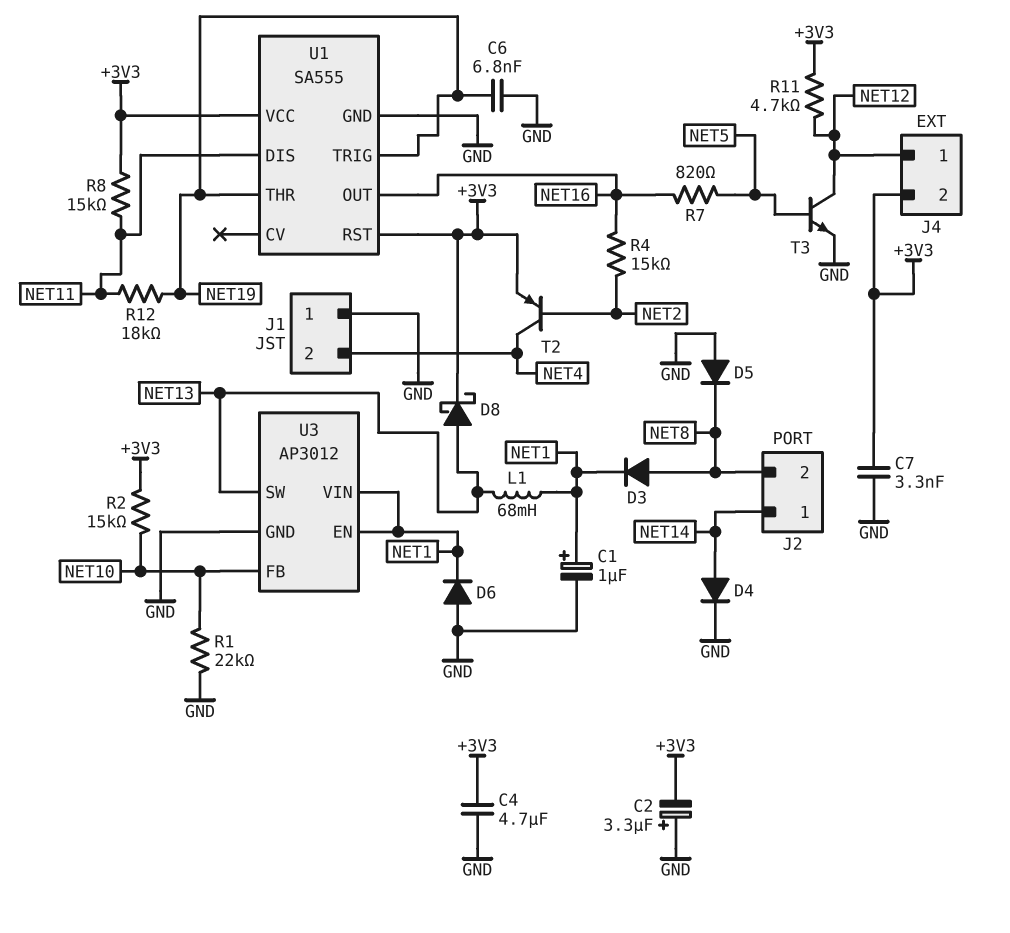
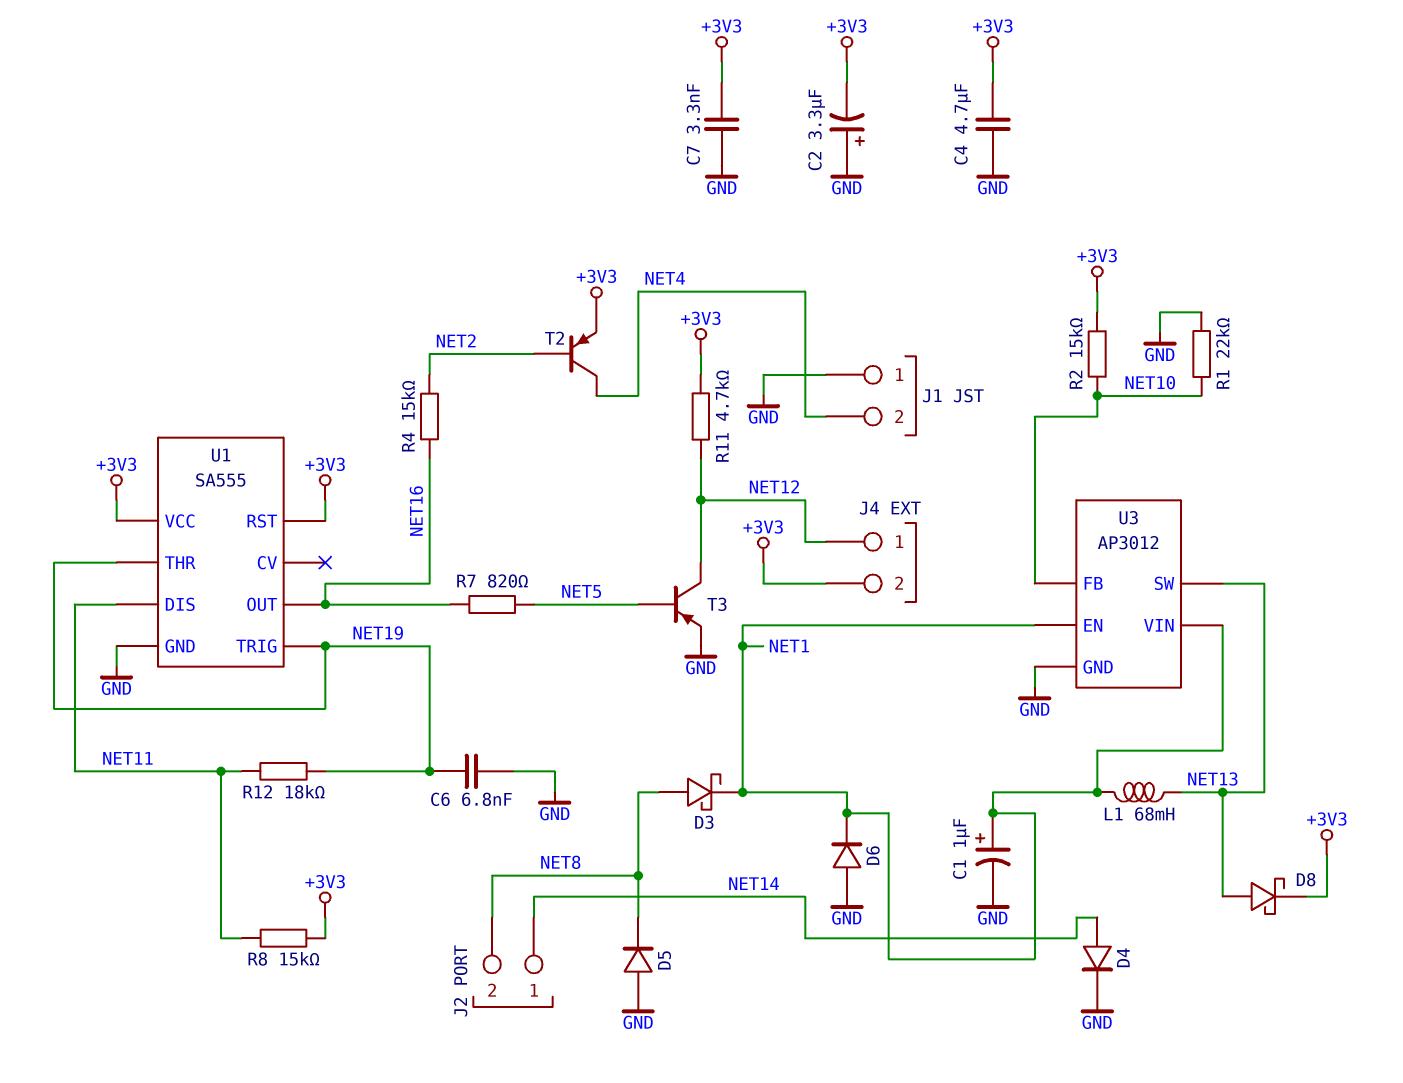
D3: diode (A NET8, K NET1) -> schottky (A NET8, K NET1)
T3: NPN (B NET5, C NET12, E GND) -> PNP (B NET5, C NET12, E GND)

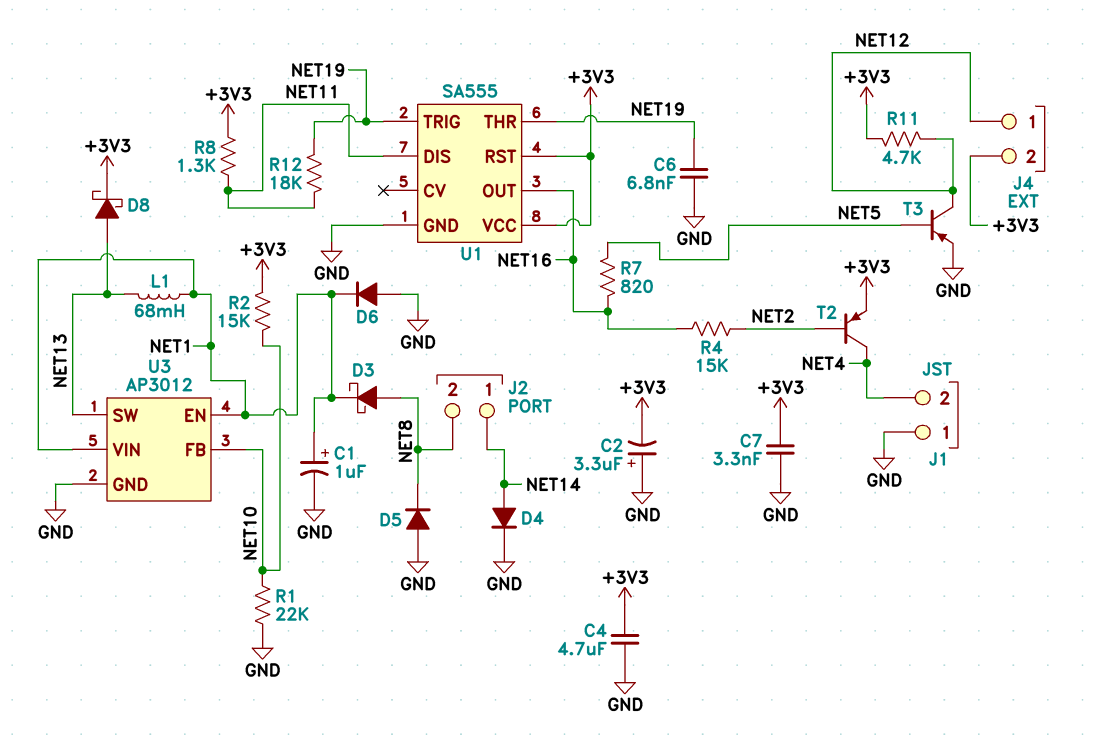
R8: 15k (+3V3, NET11) -> 1.3k (+3V3, NET11)

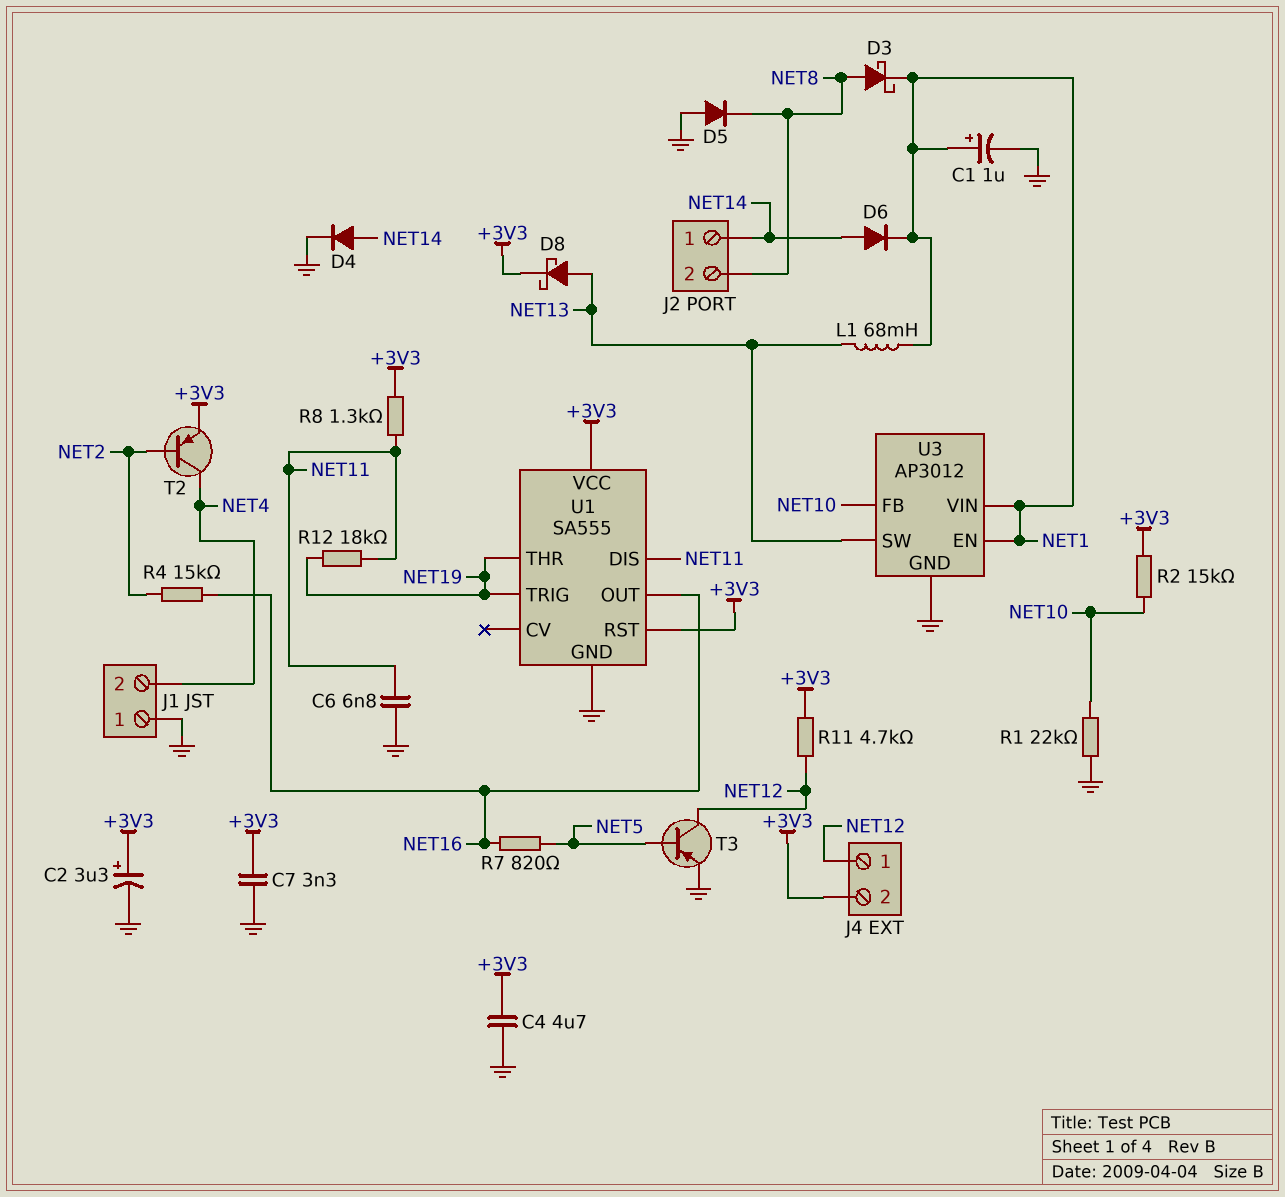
C2: 3.3uF (plus GND, minus +3V3) -> 3.3uF (plus +3V3, minus GND)
C6: 6.8nF (GND, NET19) -> 6.8nF (GND, NET11)
D6: diode (A GND, K NET1) -> diode (A NET14, K NET1)

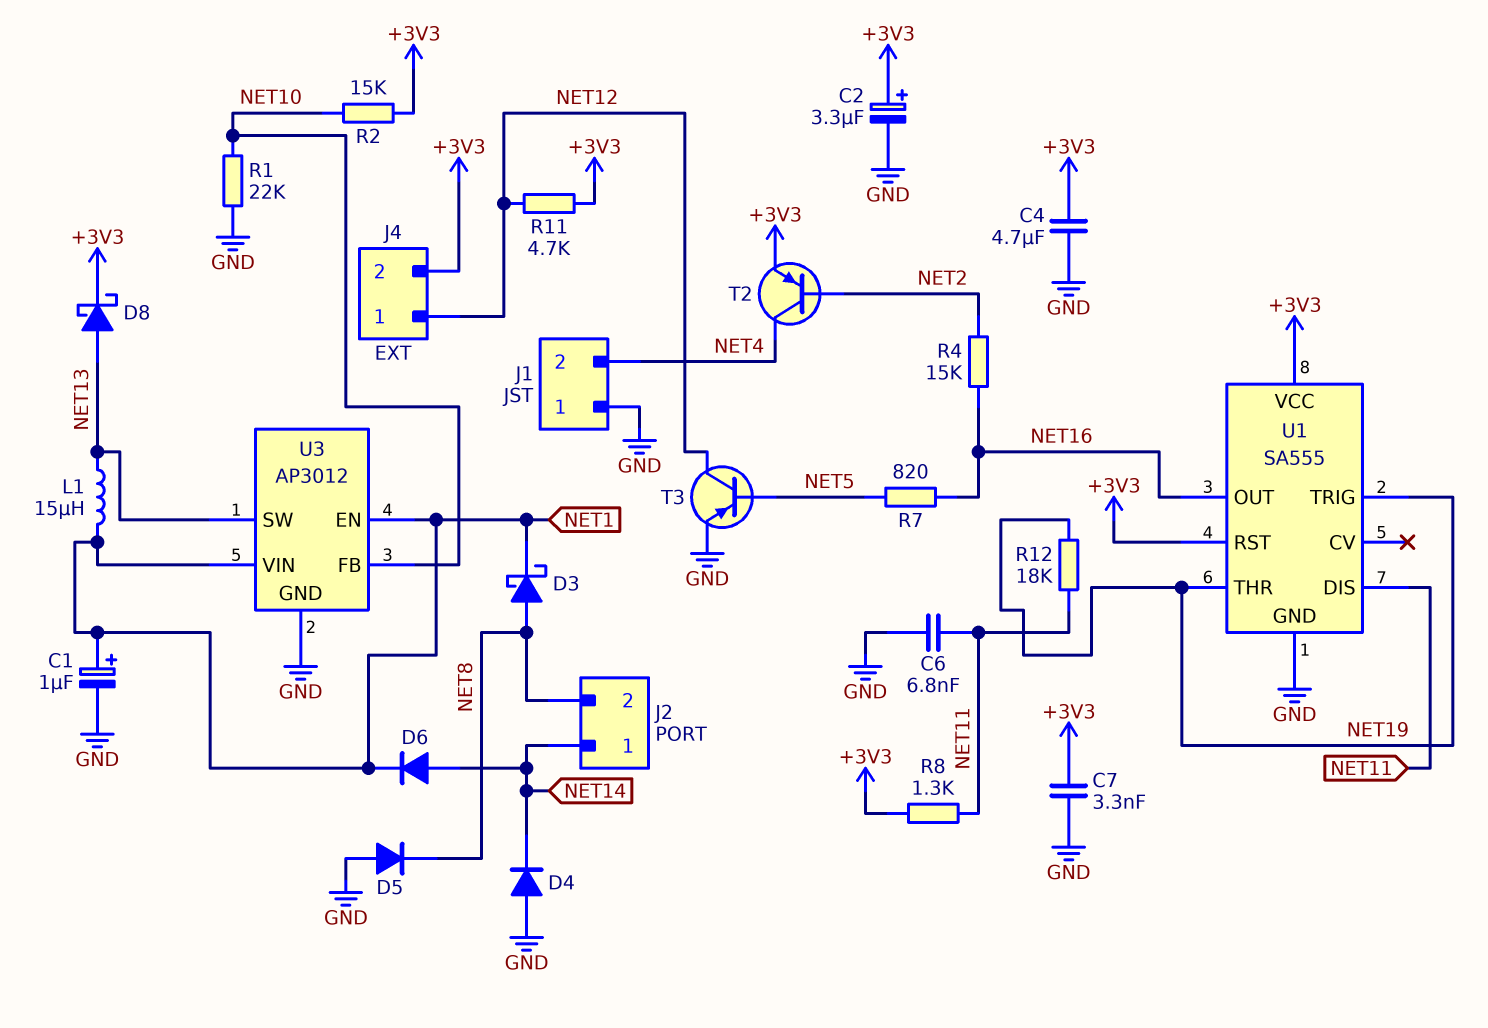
D4: diode (A NET14, K GND) -> diode (A GND, K NET14)
L1: 68mH (NET1, NET13) -> 15uH (NET1, NET13)

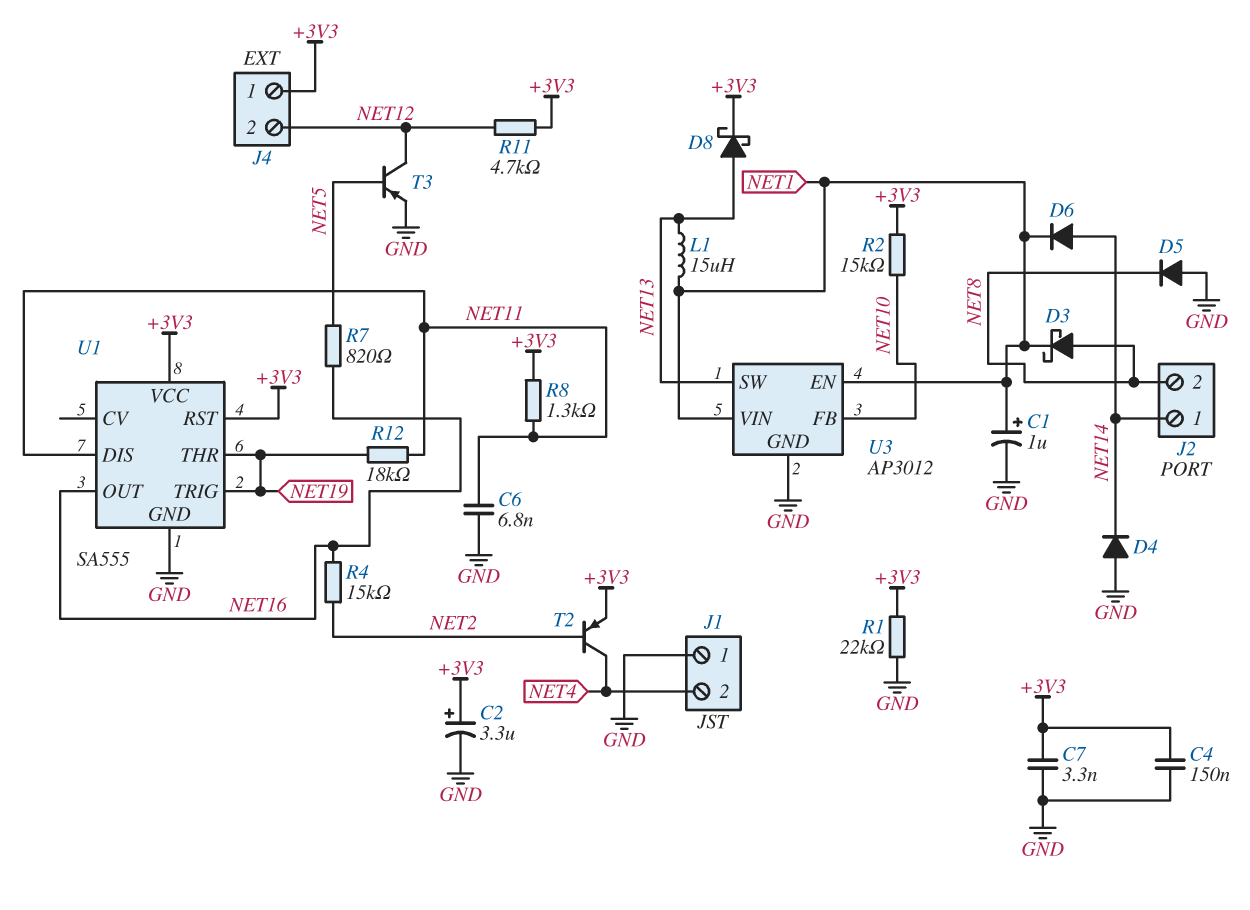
C4: 4.7uF (+3V3, GND) -> 150nF (+3V3, GND)
J4 pin 1: NET12 -> +3V3
J4 pin 2: +3V3 -> NET12
R1: 22k (GND, NET10) -> 22k (+3V3, GND)

